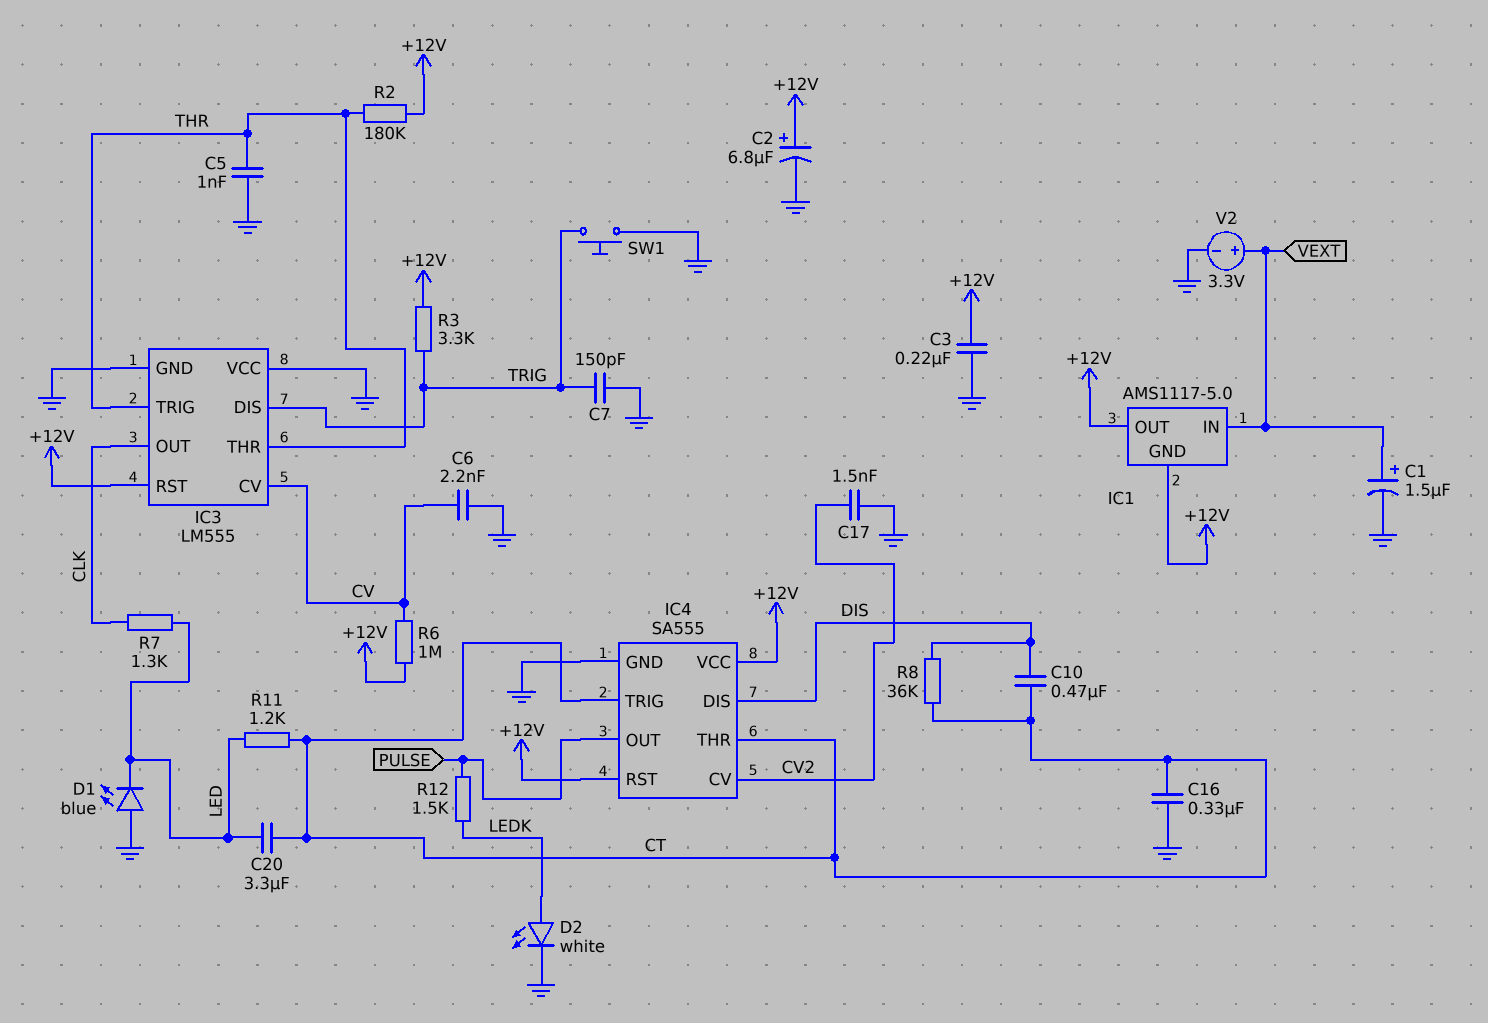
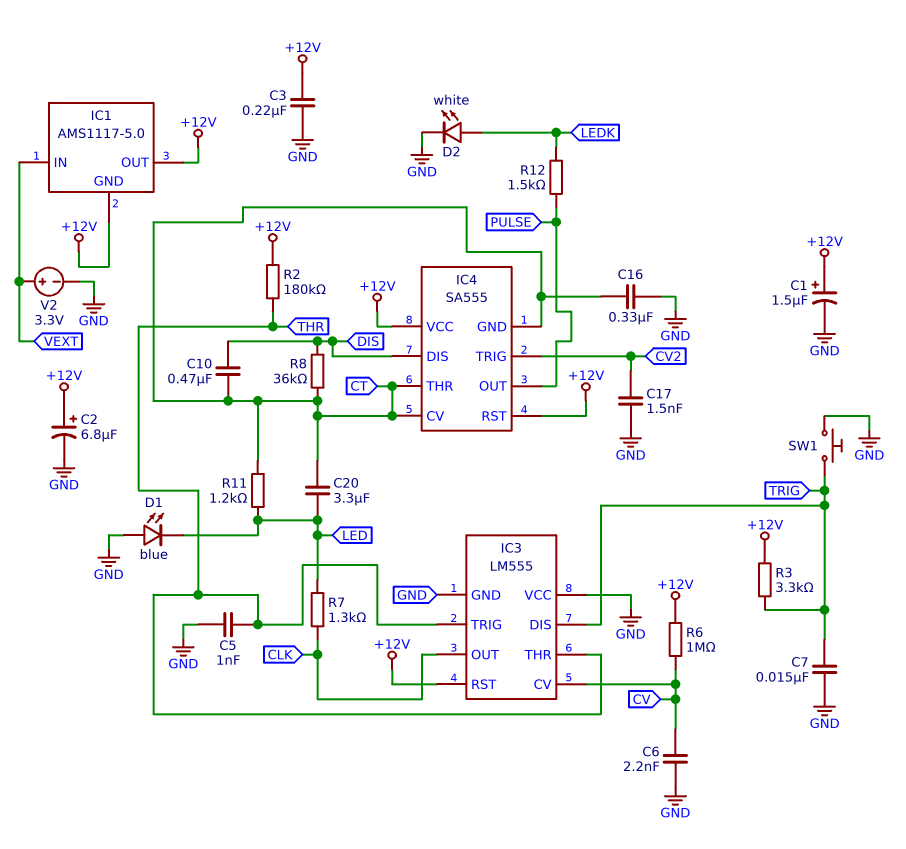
C1: 1.5uF (plus VEXT, minus GND) -> 1.5uF (plus +12V, minus GND)
C7: 150pF (GND, TRIG) -> 15nF (GND, TRIG)
IC4 pin CV: CV2 -> CT
IC4 pin GND: GND -> CT
IC4 pin TRIG: CT -> CV2

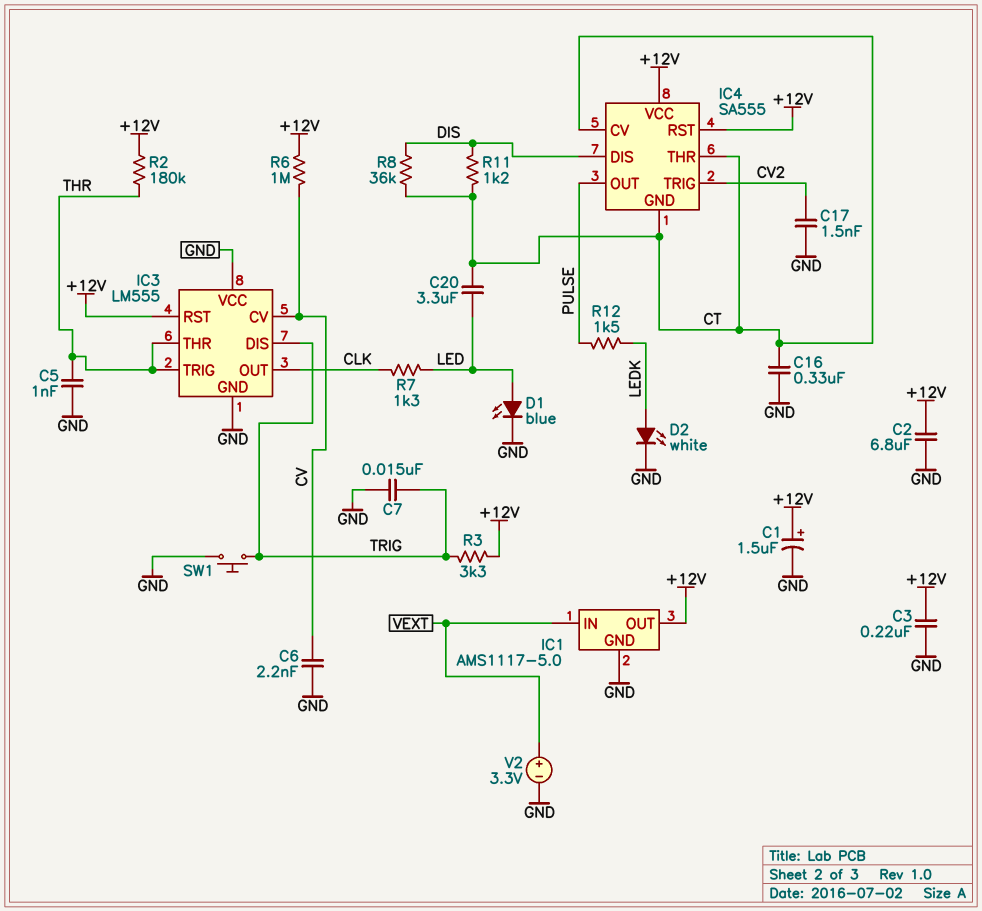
C2: 6.8uF (plus +12V, minus GND) -> 6.8uF (+12V, GND)
C10: 470nF (CT, DIS) -> none
D1: LED blue (A GND, K LED) -> LED blue (A LED, K GND)
IC1 pin GND: +12V -> GND
R11: 1.2k (CT, LED) -> 1.2k (CT, DIS)

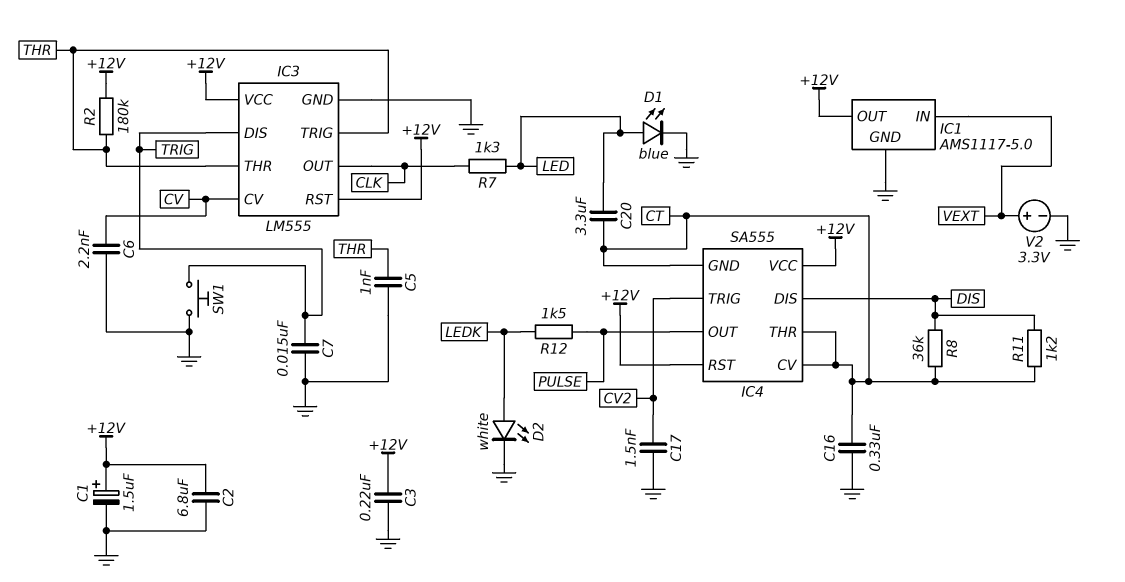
IC3 pin VCC: GND -> +12V
R3: 3.3k (+12V, TRIG) -> none
R6: 1M (+12V, CV) -> none

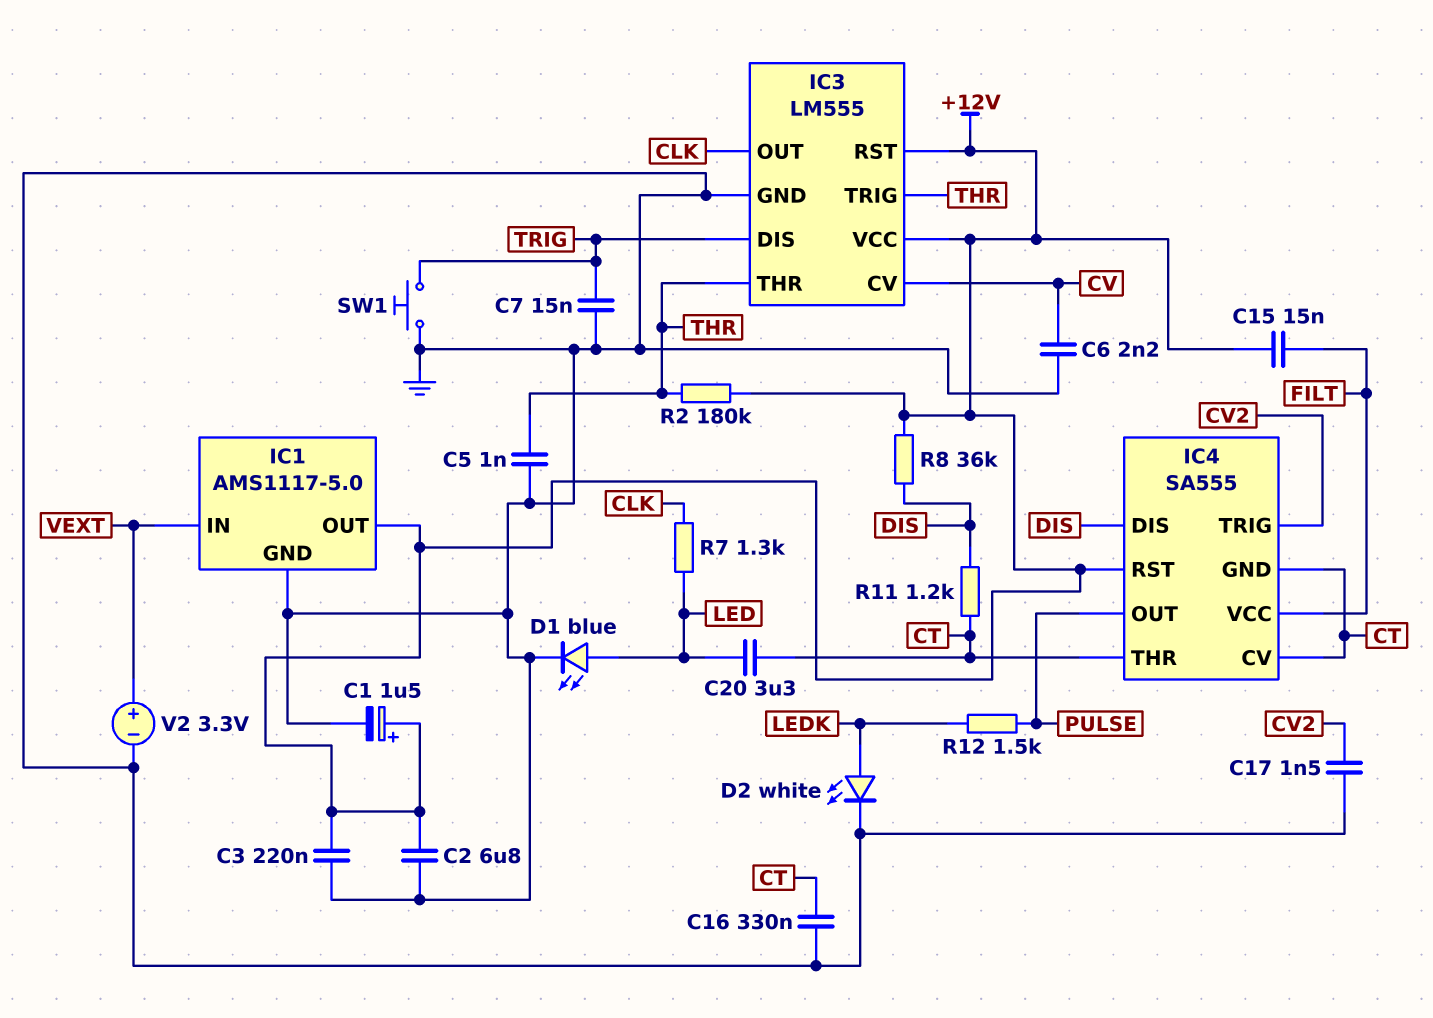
C15: none -> 15nF (+12V, FILT)
IC4 pin VCC: +12V -> FILT
R8: 36k (CT, DIS) -> 36k (+12V, DIS)

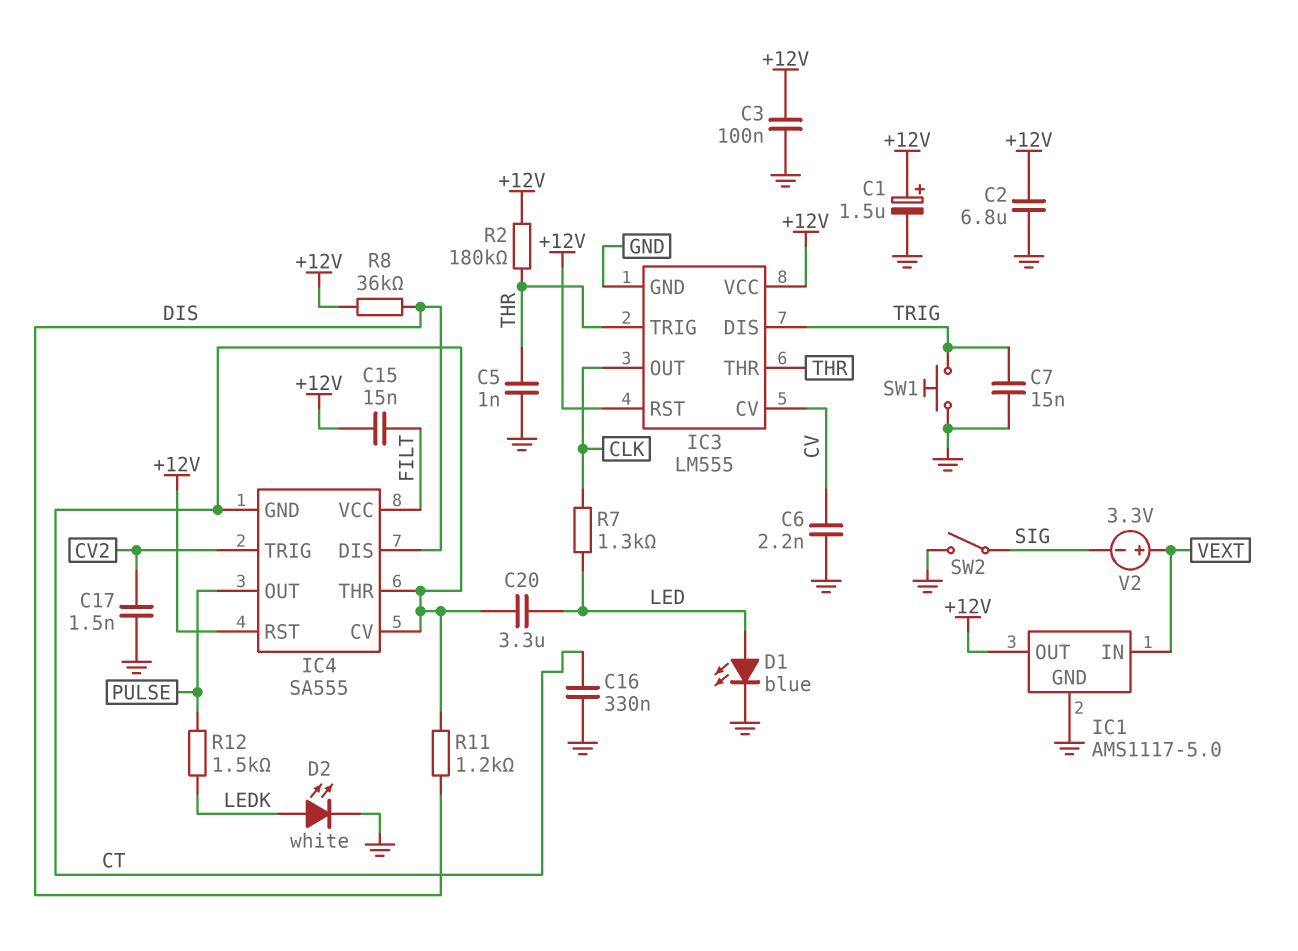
C3: 220nF (+12V, GND) -> 100nF (+12V, GND)
SW2: none -> switch (GND, SIG)
V2: 3.3V (plus VEXT, minus GND) -> 3.3V (plus VEXT, minus SIG)

